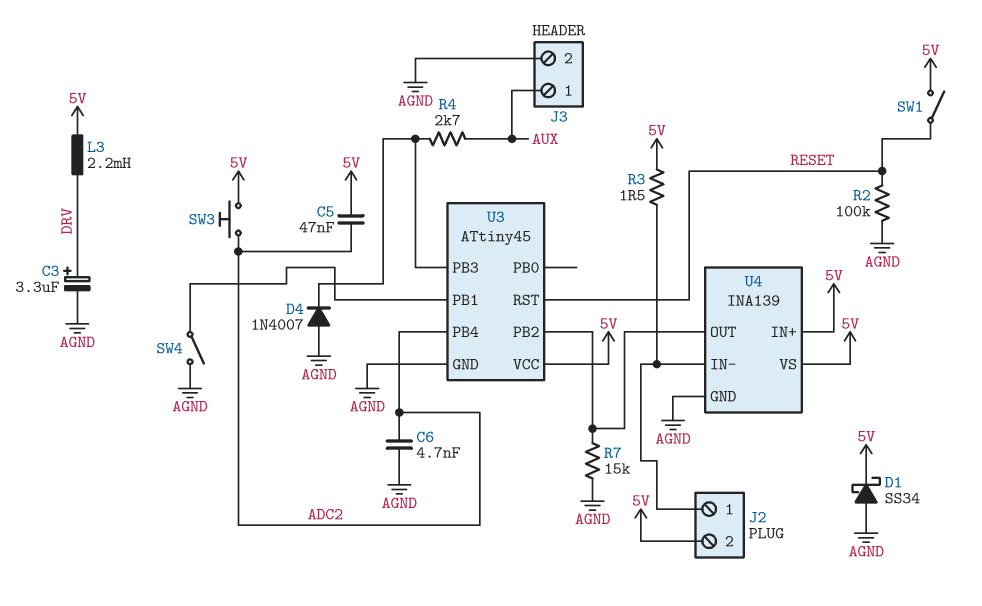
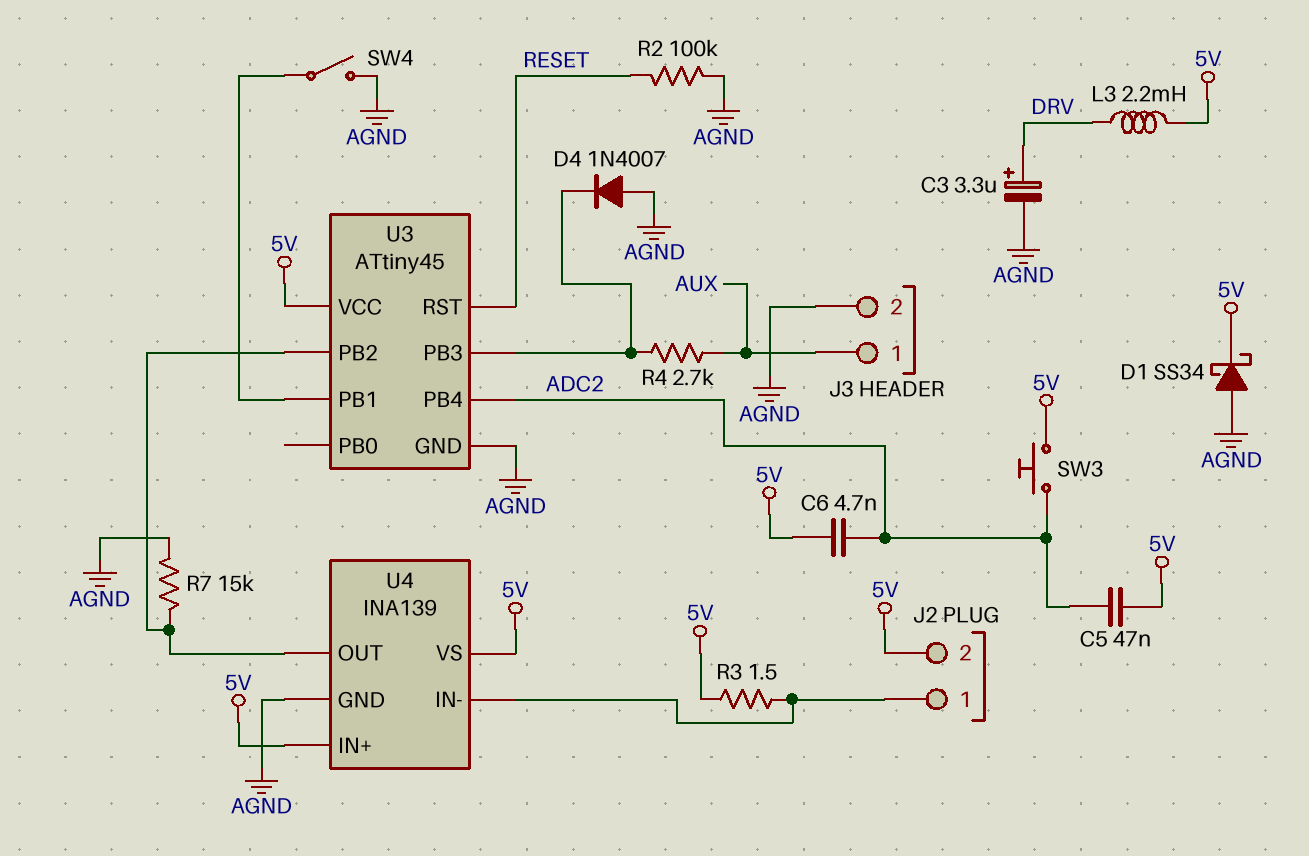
C6: 4.7nF (ADC2, AGND) -> 4.7nF (5V, ADC2)
SW1: switch (5V, RESET) -> none

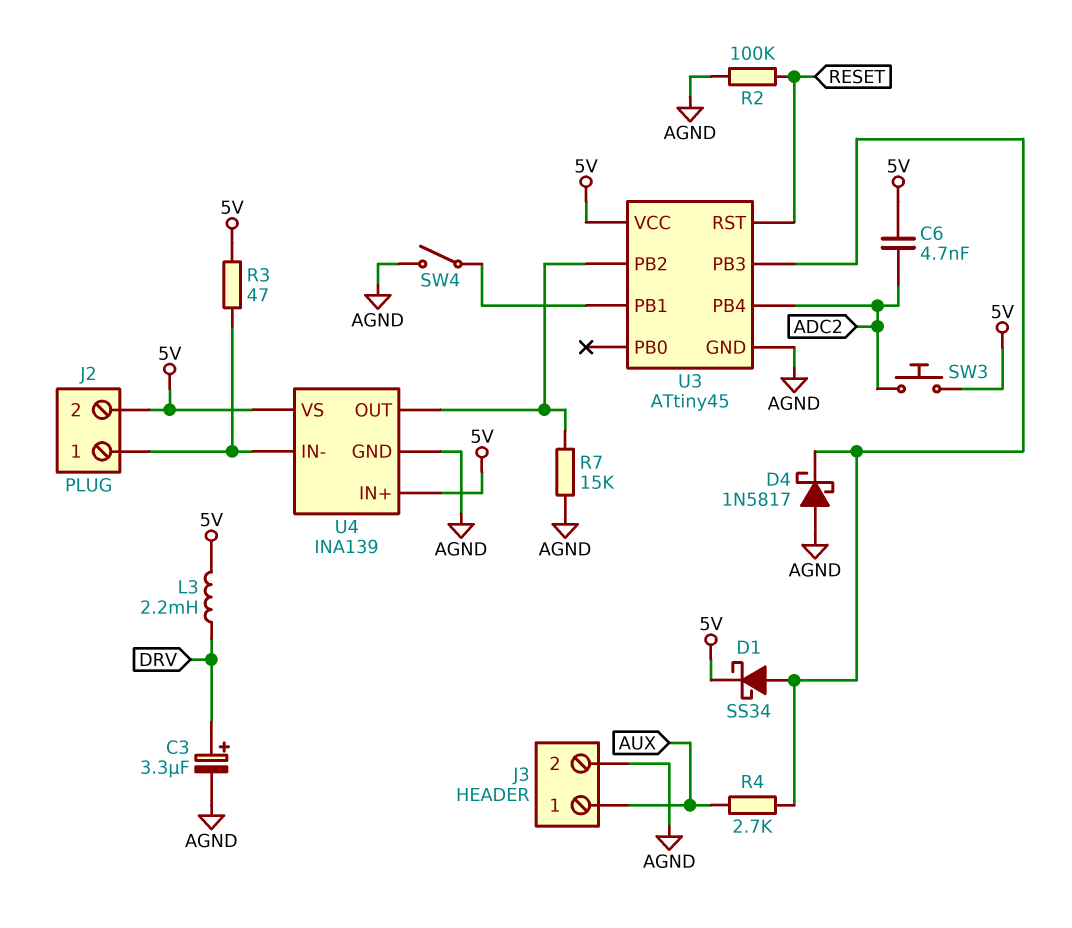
C5: 47nF (5V, ADC2) -> none
D1: schottky SS34 (A AGND, K 5V) -> schottky SS34 (A U3/PB3, K 5V)
D4: diode 1N4007 (A AGND, K U3/PB3) -> schottky 1N5817 (A AGND, K U3/PB3)
R3: 1.5 (5V, J2/1) -> 47 (5V, J2/1)

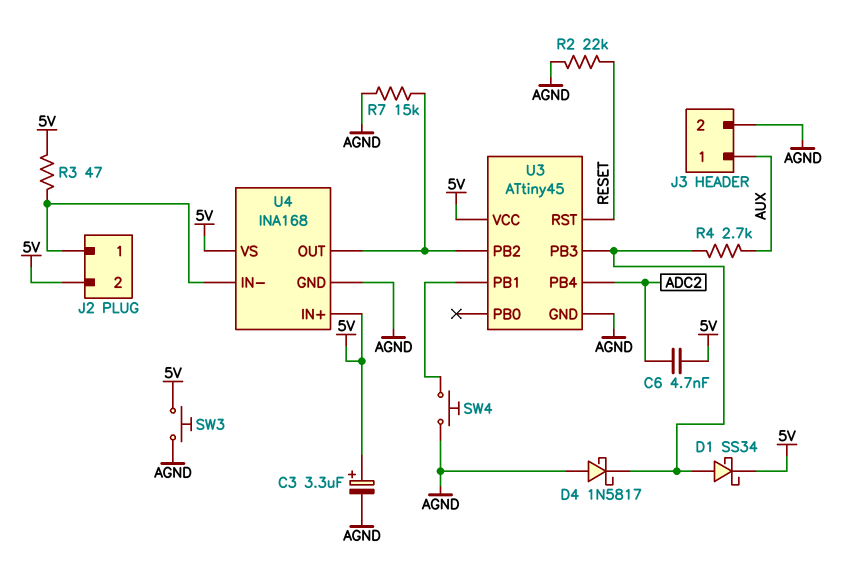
C3: 3.3uF (plus DRV, minus AGND) -> 3.3uF (plus 5V, minus AGND)
L3: 2.2mH (5V, DRV) -> none
R2: 100k (AGND, RESET) -> 22k (AGND, RESET)
SW3: button (5V, ADC2) -> button (5V, AGND)
SW4: switch (AGND, U3/PB1) -> button (AGND, U3/PB1)
U4: INA139 -> INA168

